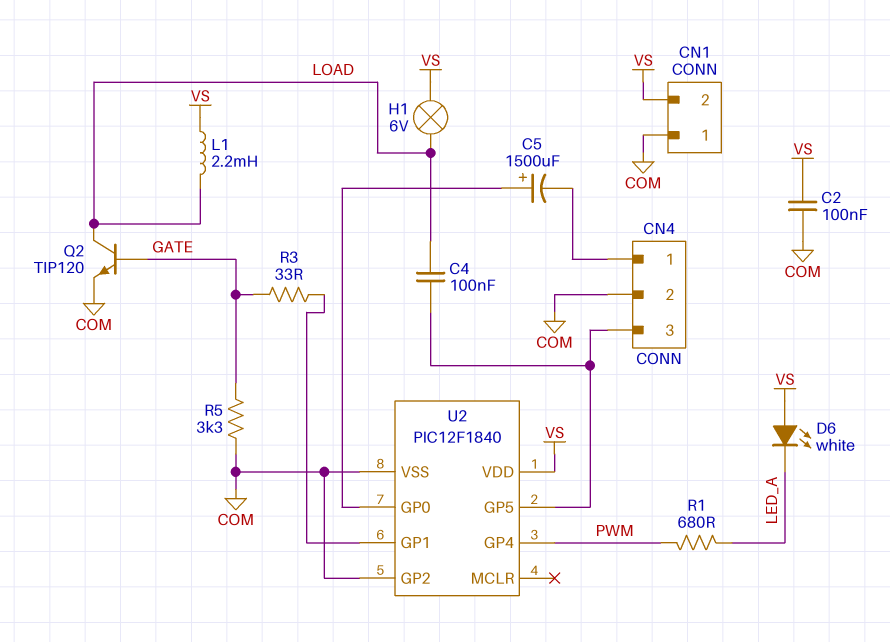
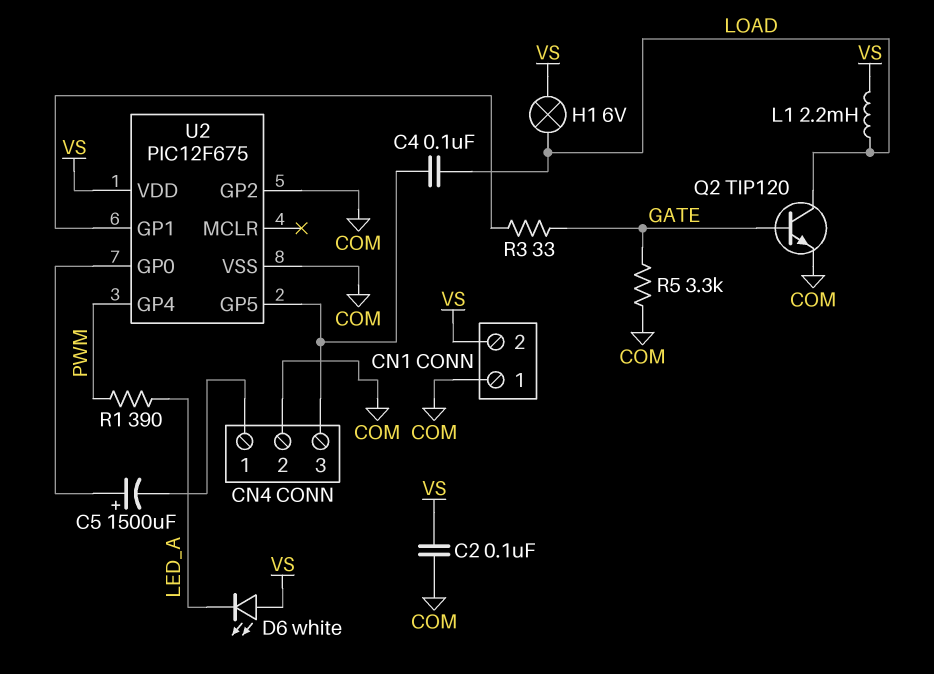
R1: 680 (LED_A, PWM) -> 390 (LED_A, PWM)
U2: PIC12F1840 -> PIC12F675

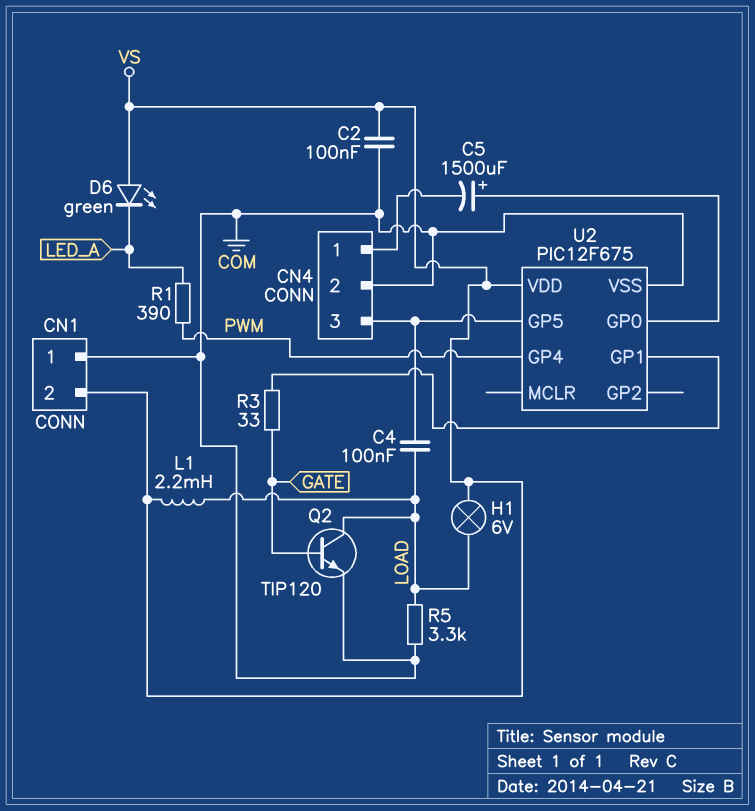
D6: LED white (A VS, K LED_A) -> LED green (A VS, K LED_A)
R5: 3.3k (COM, GATE) -> 3.3k (COM, LOAD)
U2 pin GP2: COM -> none

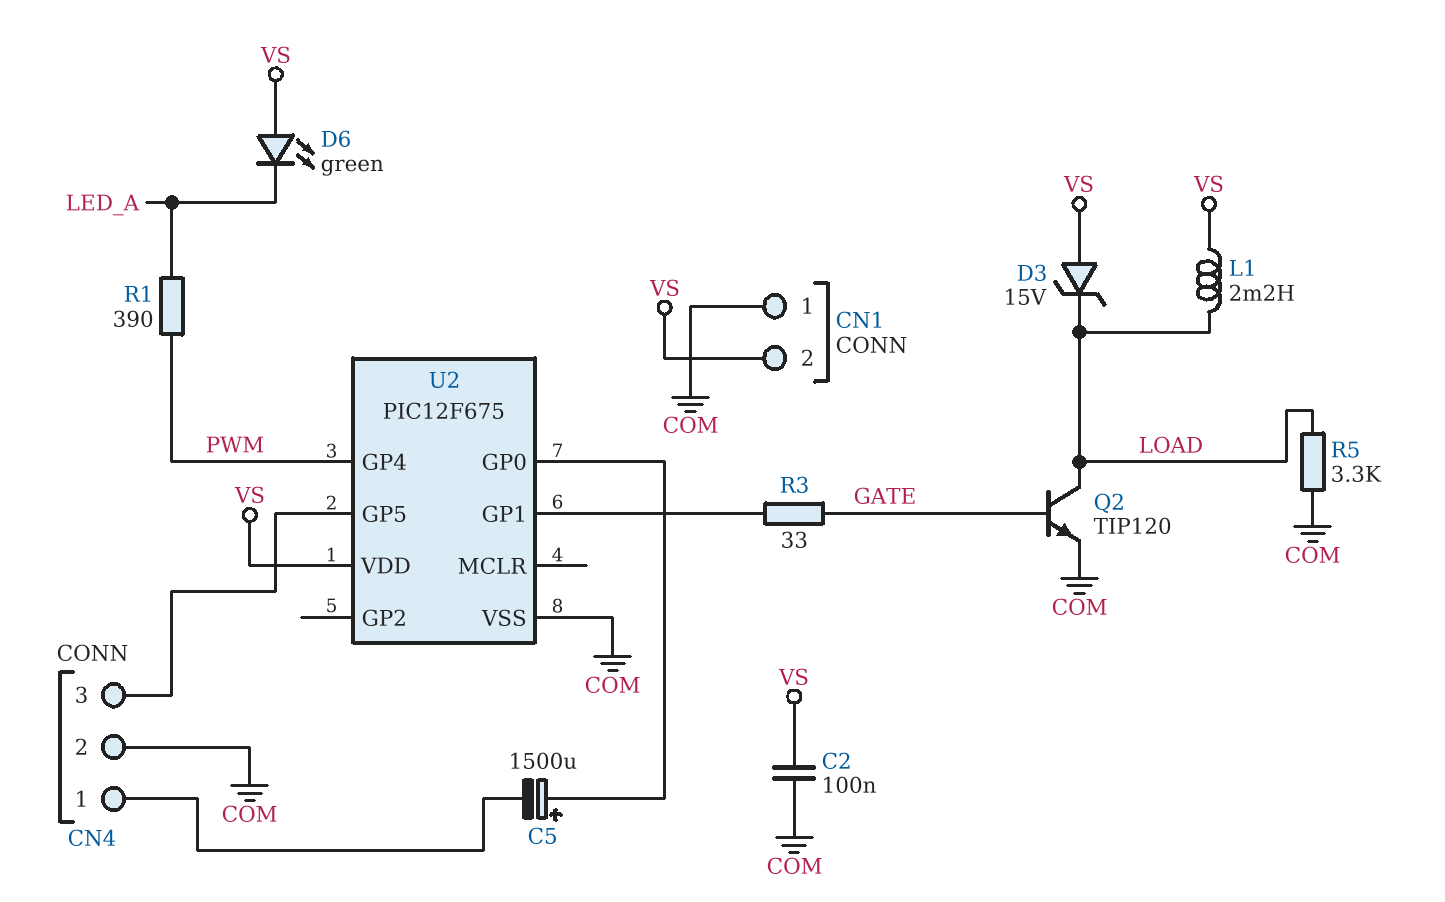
C4: 100nF (CN4/3, LOAD) -> none
D3: none -> zener 15V (A VS, K LOAD)
H1: lamp 6V (LOAD, VS) -> none

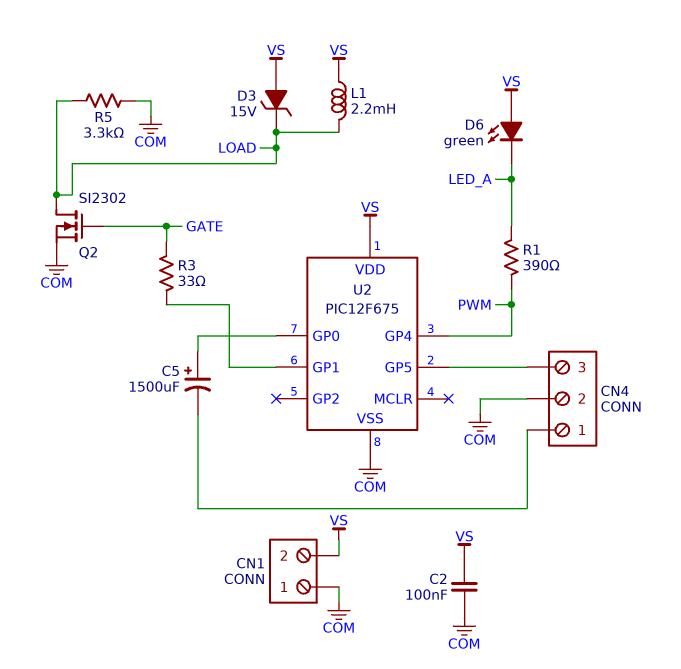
Q2: NPN TIP120 (B GATE, C LOAD, E COM) -> NMOS SI2302 (G GATE, D LOAD, S COM)

